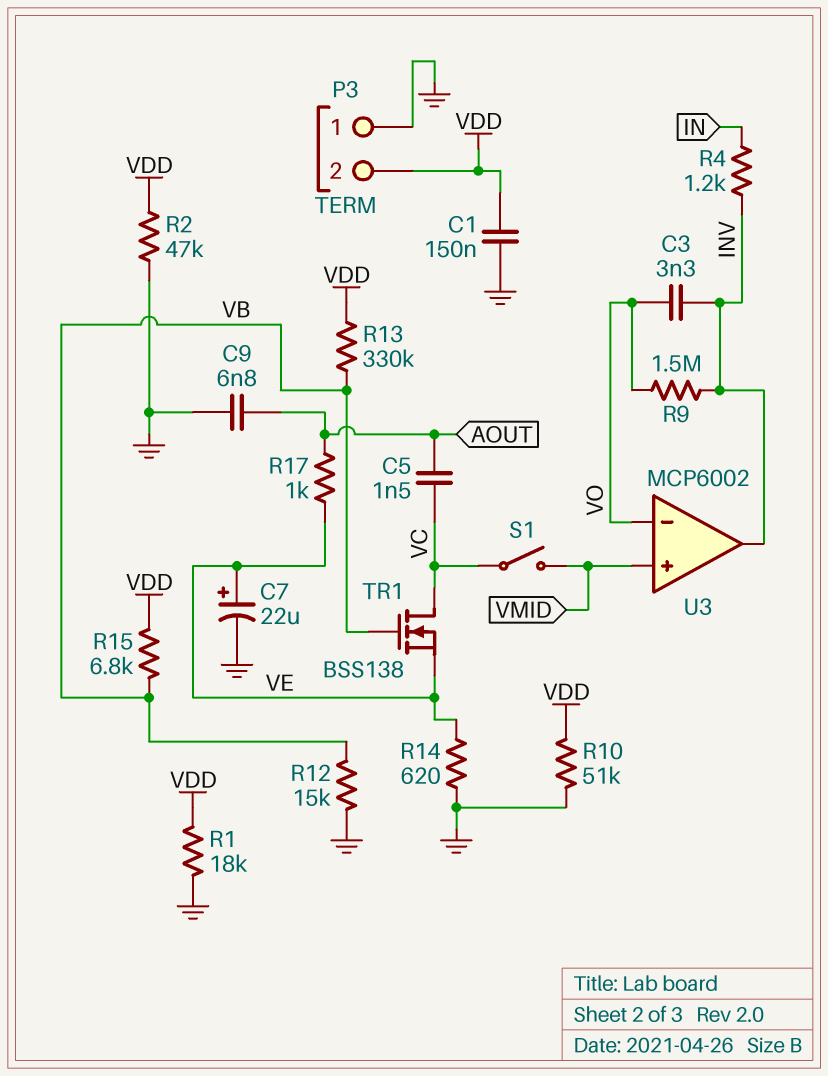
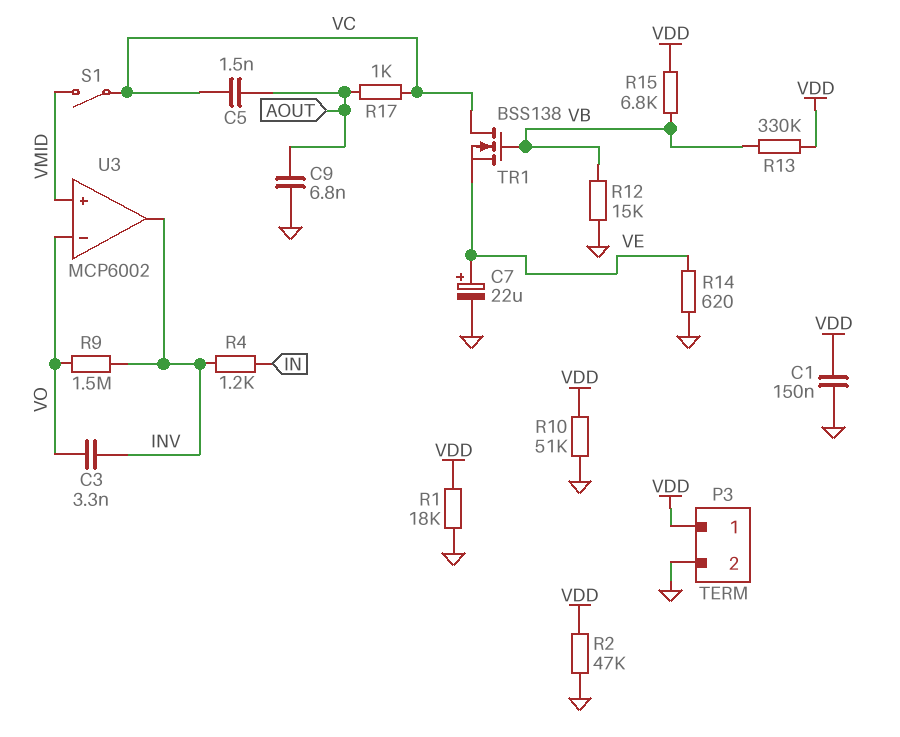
P3 pin 1: GND -> VDD
P3 pin 2: VDD -> GND
R17: 1k (AOUT, VE) -> 1k (AOUT, VC)

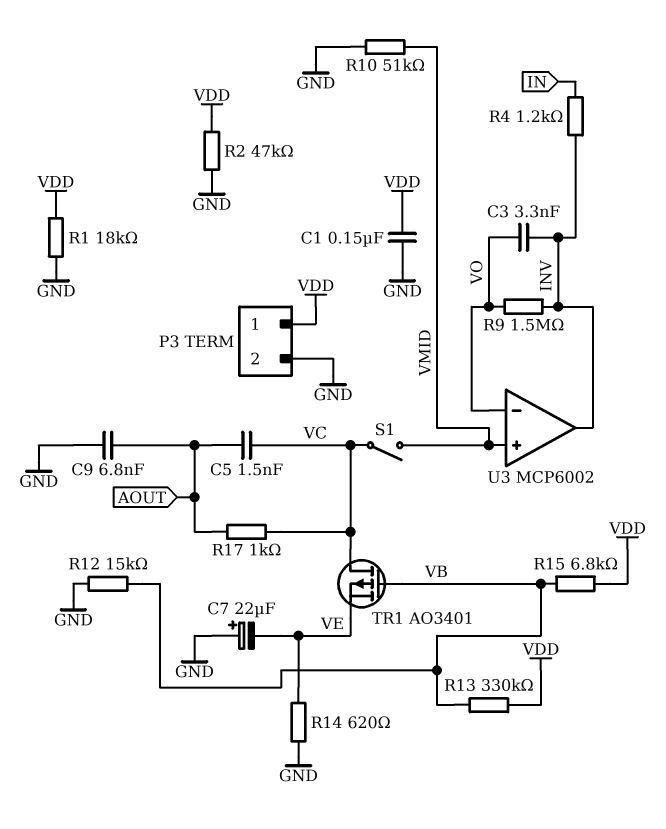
C7: 22uF (plus VE, minus GND) -> 22uF (plus GND, minus VE)
R10: 51k (GND, VDD) -> 51k (GND, VMID)
TR1: NMOS BSS138 (G VB, D VC, S VE) -> PMOS AO3401 (G VB, D VC, S VE)

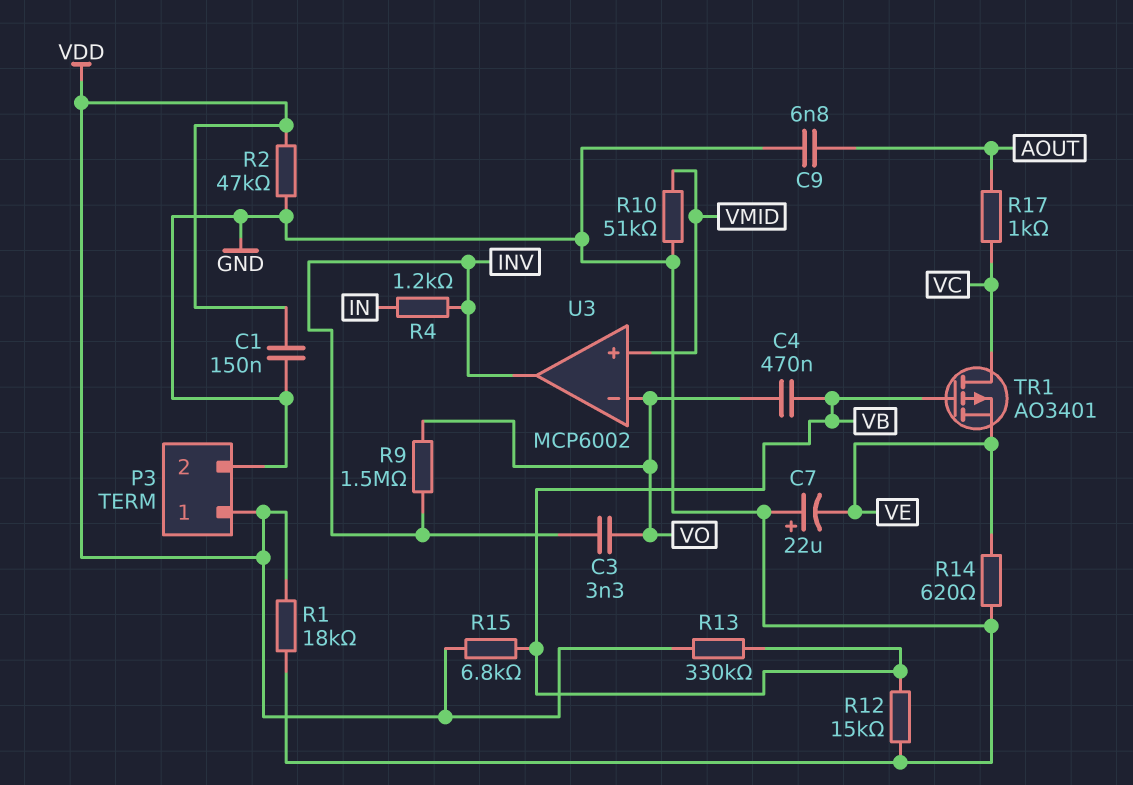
C4: none -> 470nF (VB, VO)
C5: 1.5nF (AOUT, VC) -> none
S1: switch (VC, VMID) -> none

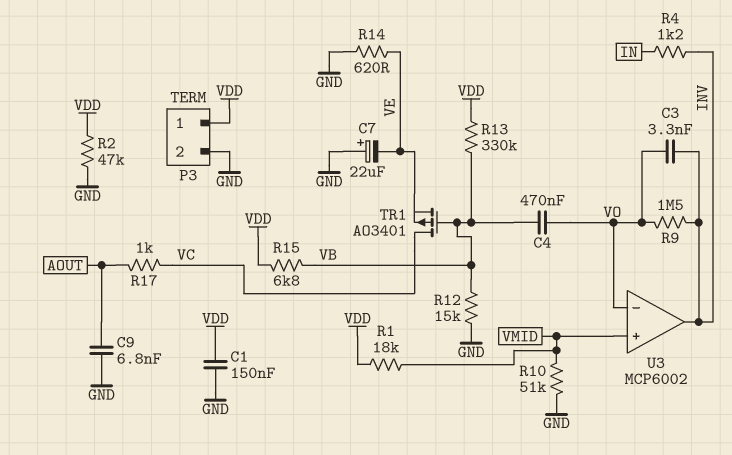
R1: 18k (GND, VDD) -> 18k (VDD, VMID)

